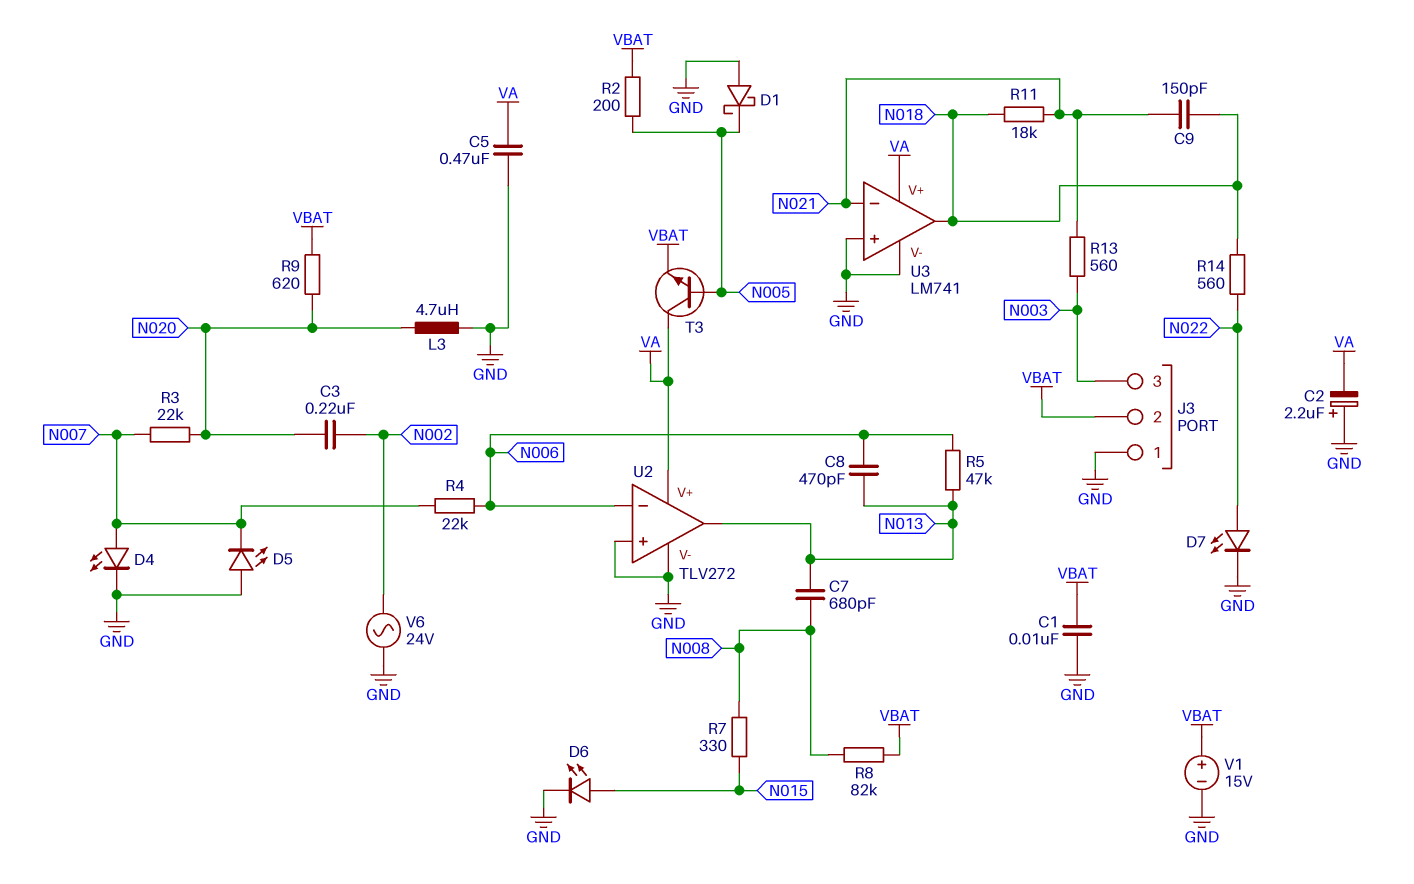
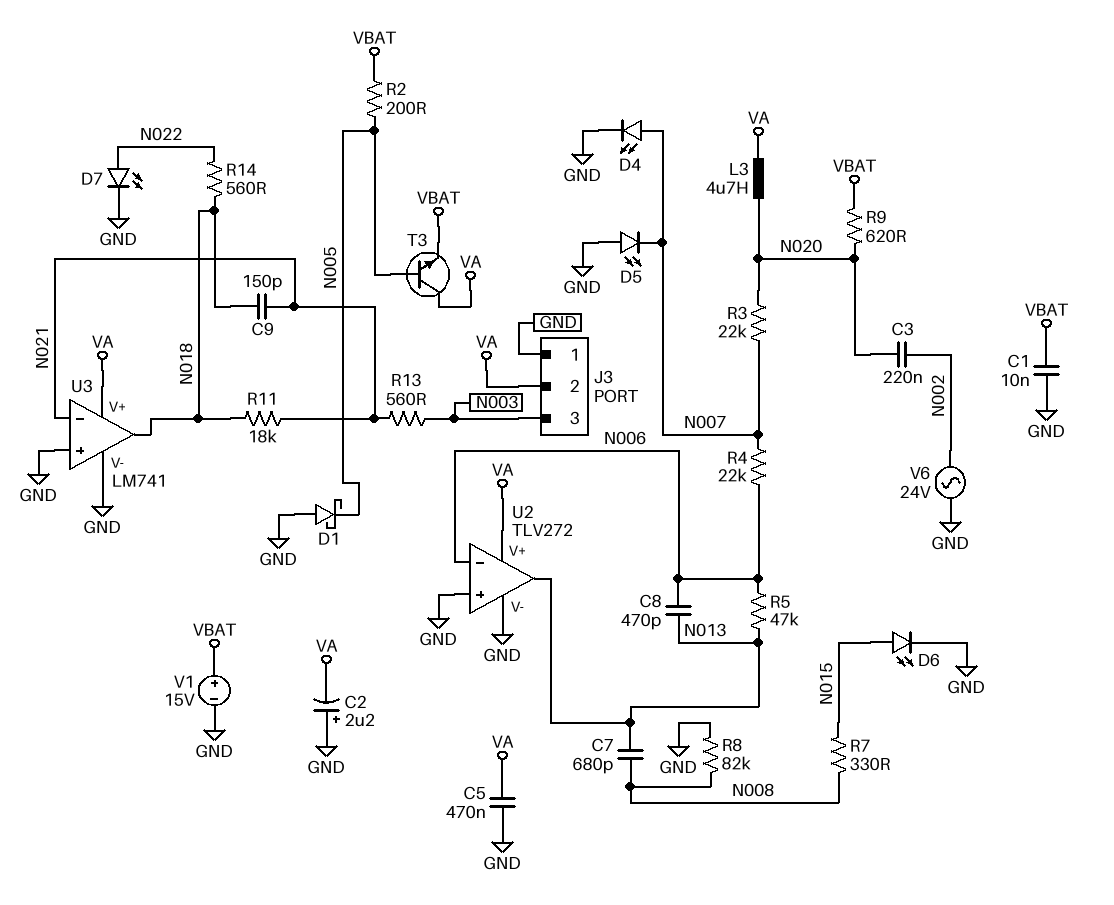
J3 pin 2: VBAT -> VA
L3: 4.7uH (GND, N020) -> 4.7uH (N020, VA)
R8: 82k (N008, VBAT) -> 82k (GND, N008)

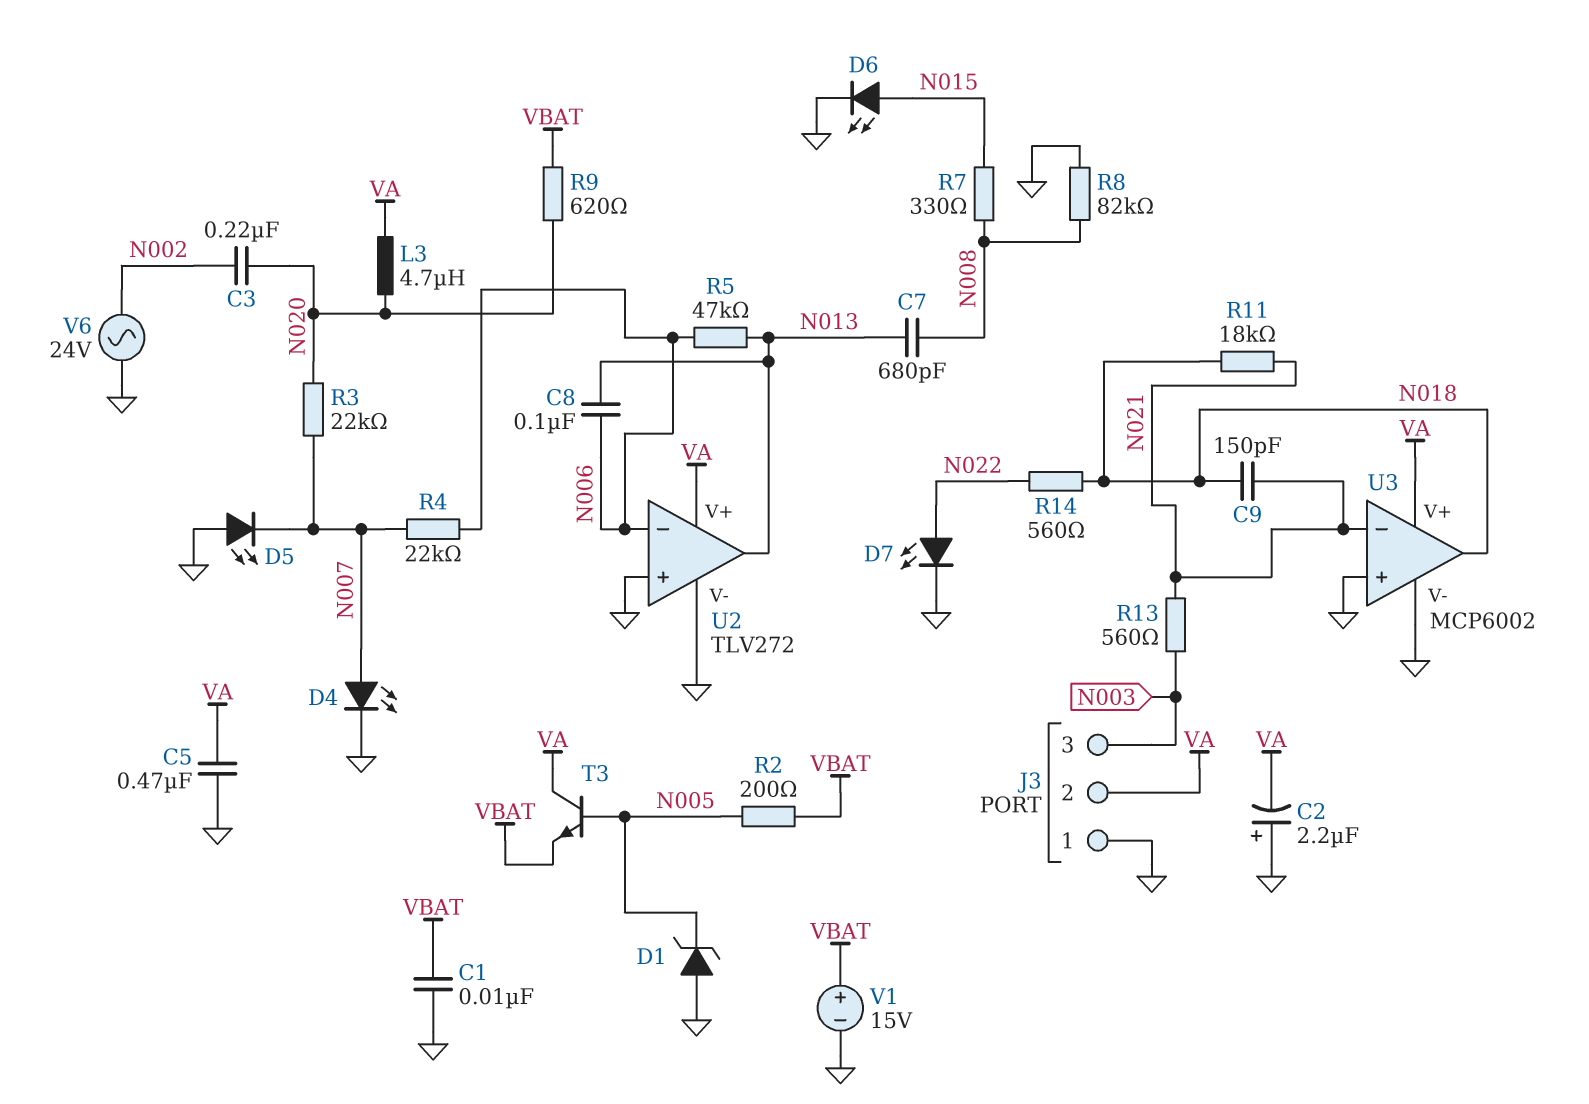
C8: 470pF (N006, N013) -> 100nF (N006, N013)
D1: schottky (A GND, K N005) -> zener (A GND, K N005)
U3: LM741 -> MCP6002

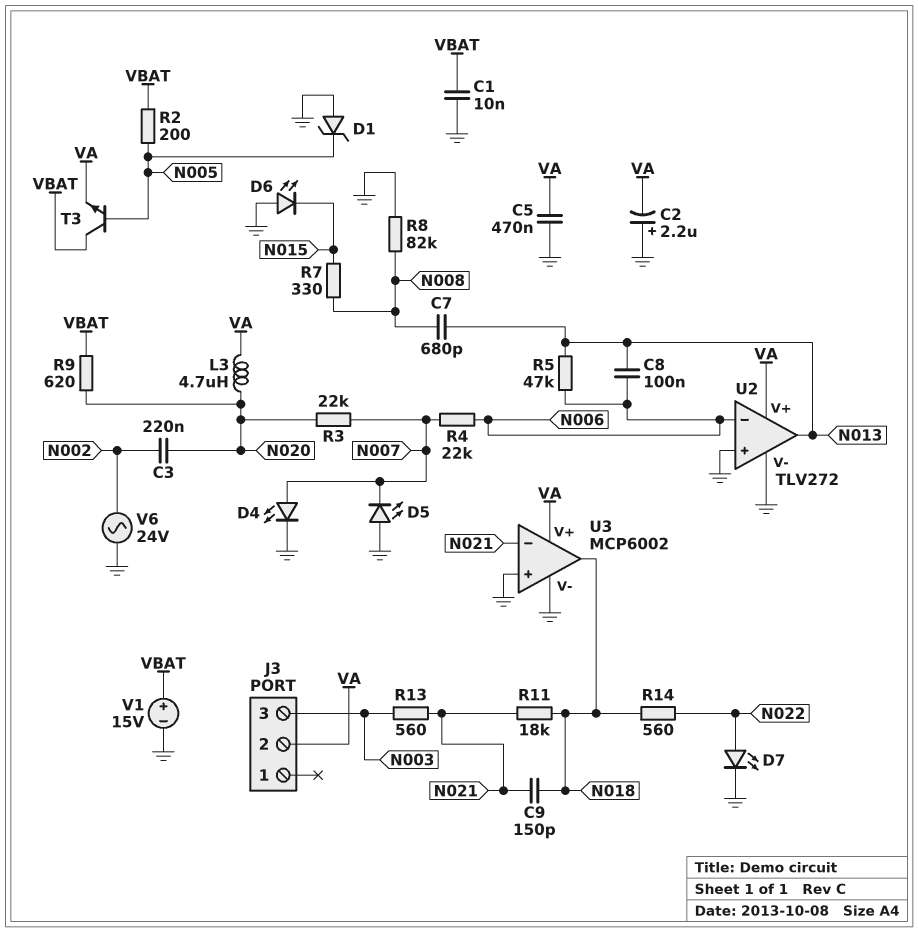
D6: LED (A N015, K GND) -> LED (A GND, K N015)
J3 pin 1: GND -> none
T3: NPN (B N005, C VA, E VBAT) -> NPN (B N005, C VBAT, E VA)

